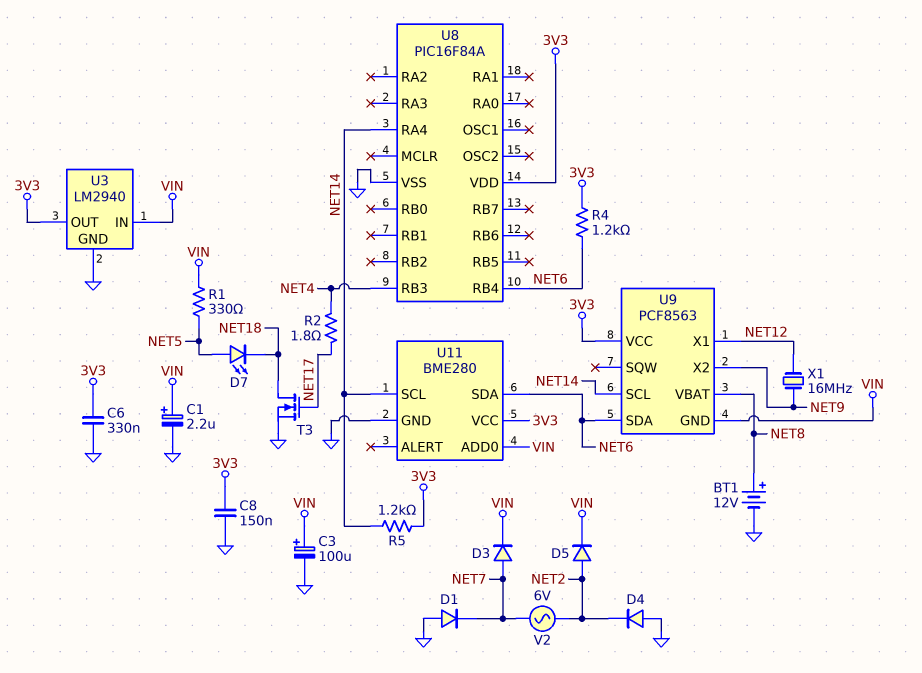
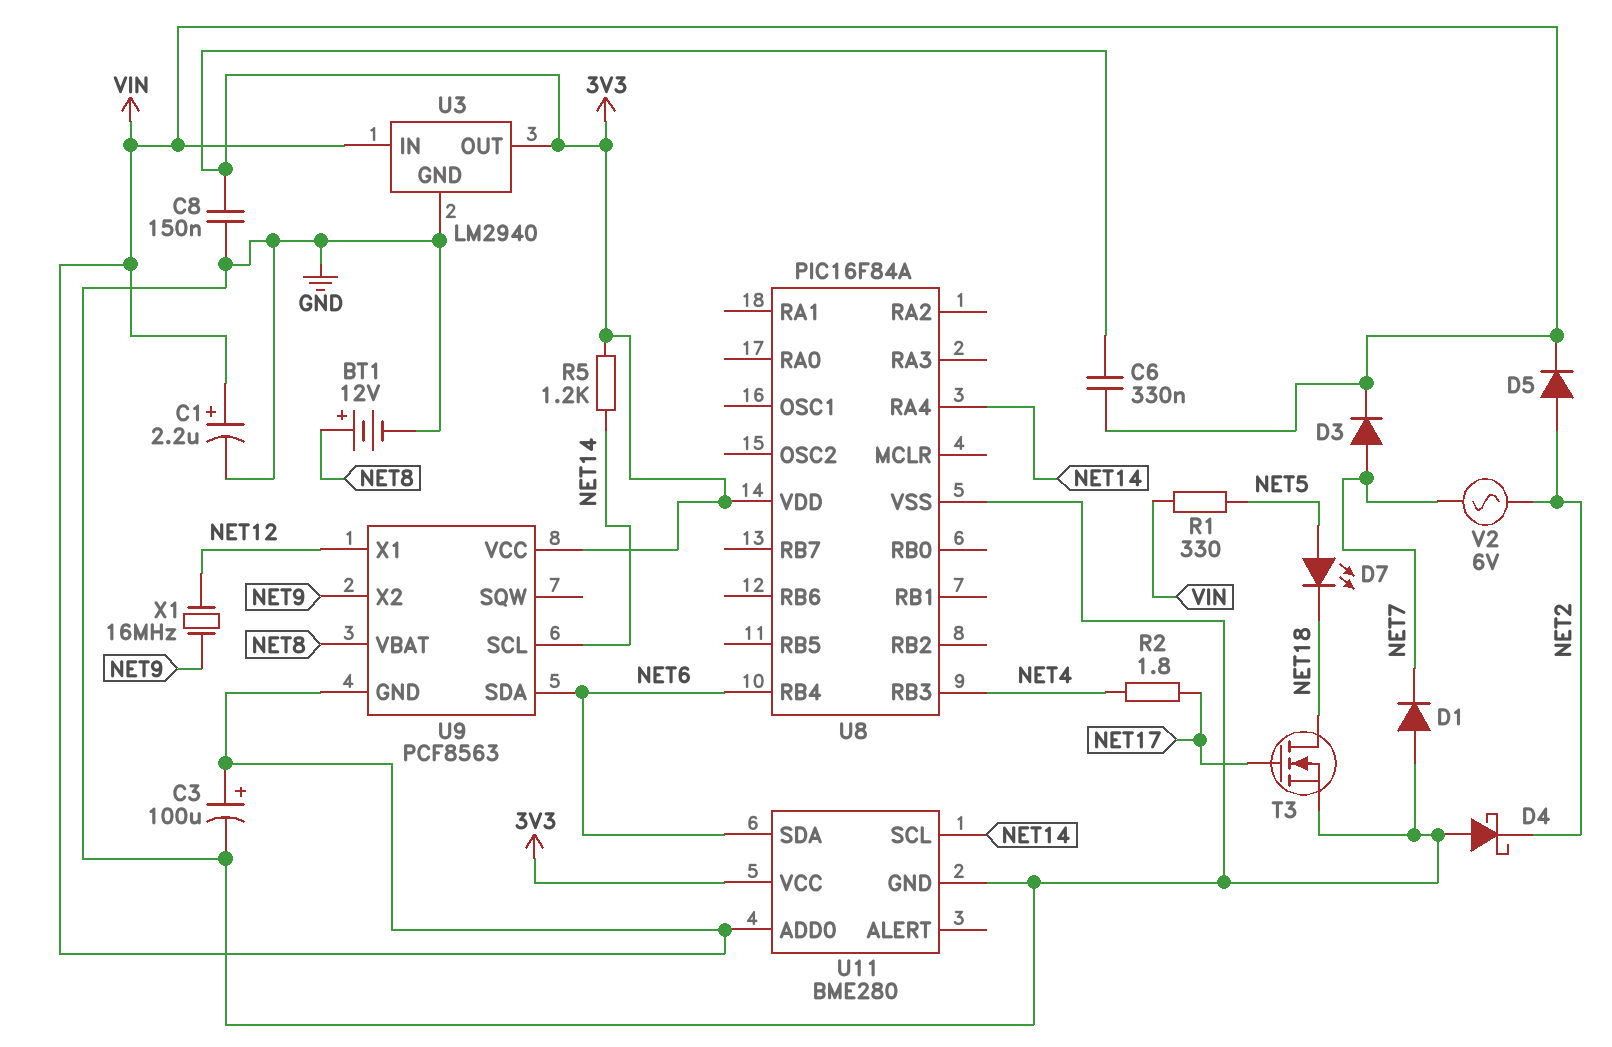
C6: 330nF (3V3, GND) -> 330nF (3V3, VIN)
D4: diode (A GND, K NET2) -> schottky (A GND, K NET2)
R4: 1.2k (3V3, NET6) -> none

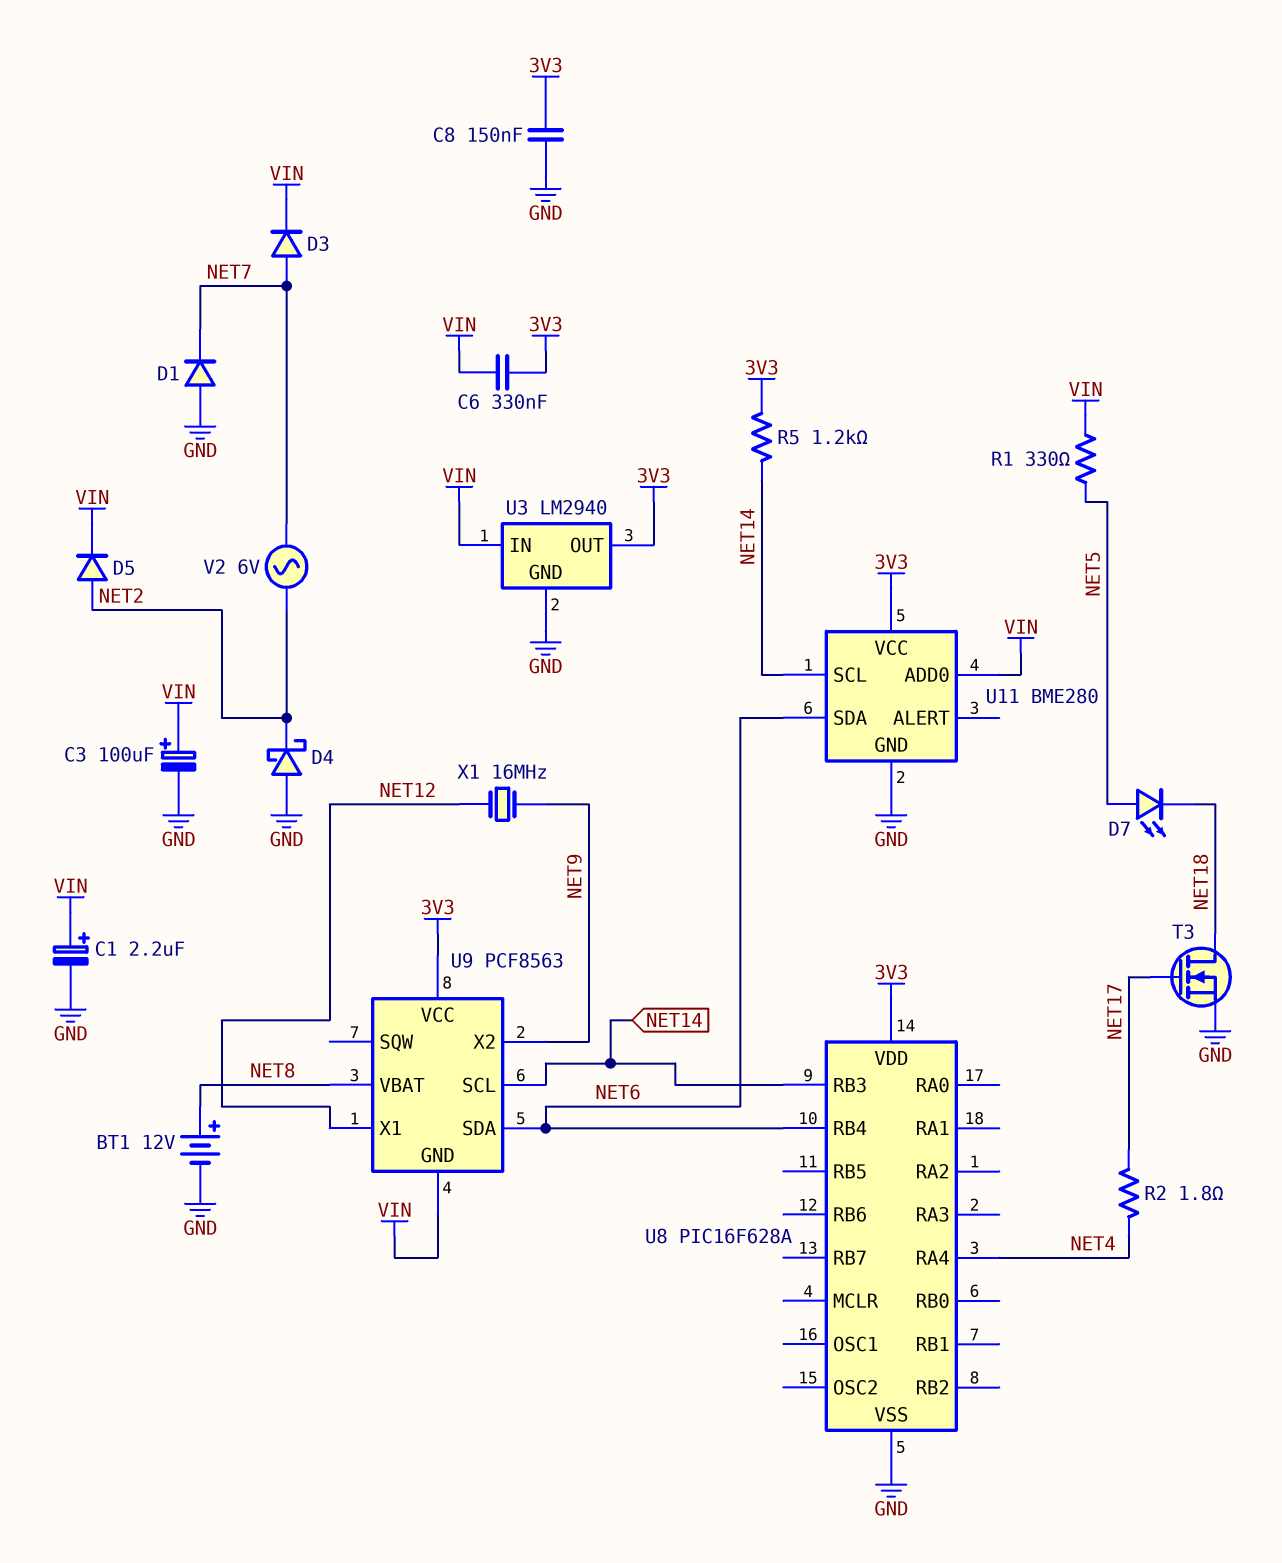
U8: PIC16F84A -> PIC16F628A
U8 pin RA4: NET14 -> NET4
U8 pin RB3: NET4 -> NET14

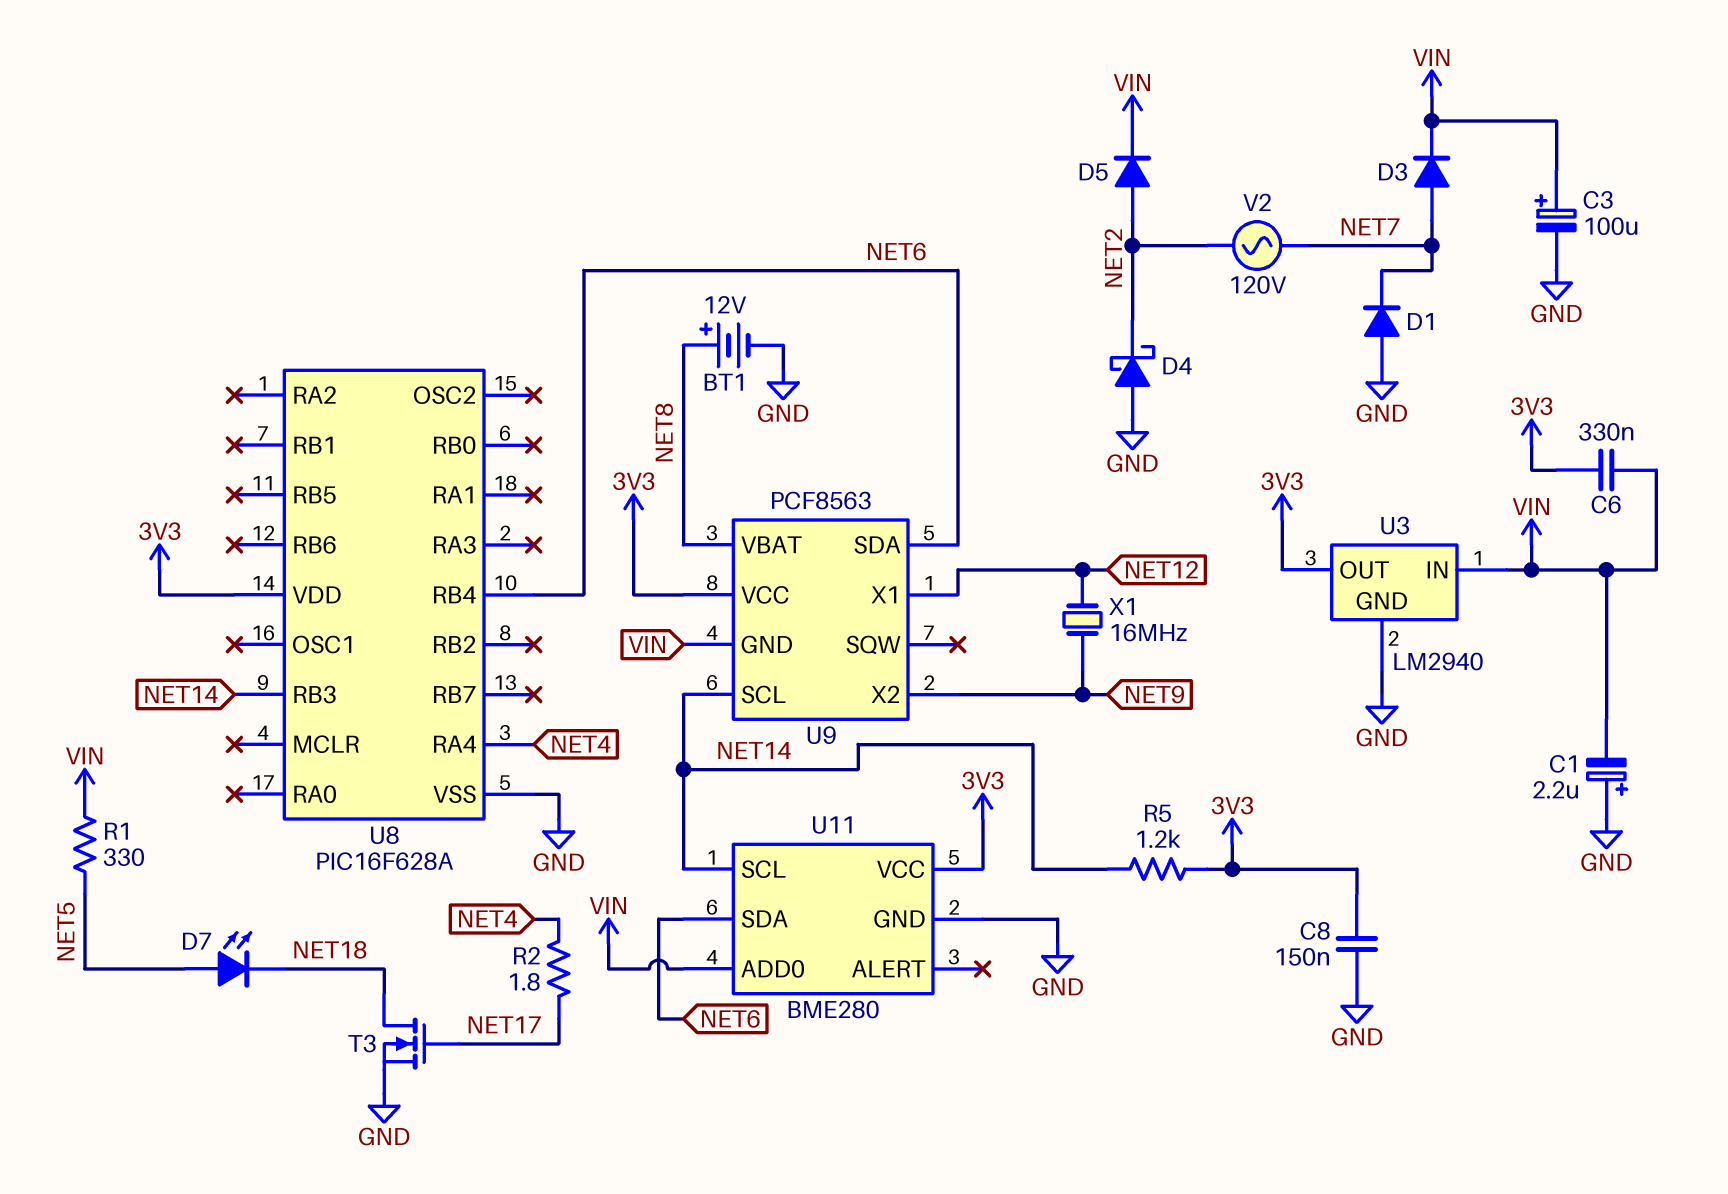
C1: 2.2uF (plus VIN, minus GND) -> 2.2uF (plus GND, minus VIN)
V2: AC 6V (NET2, NET7) -> AC 120V (NET2, NET7)

